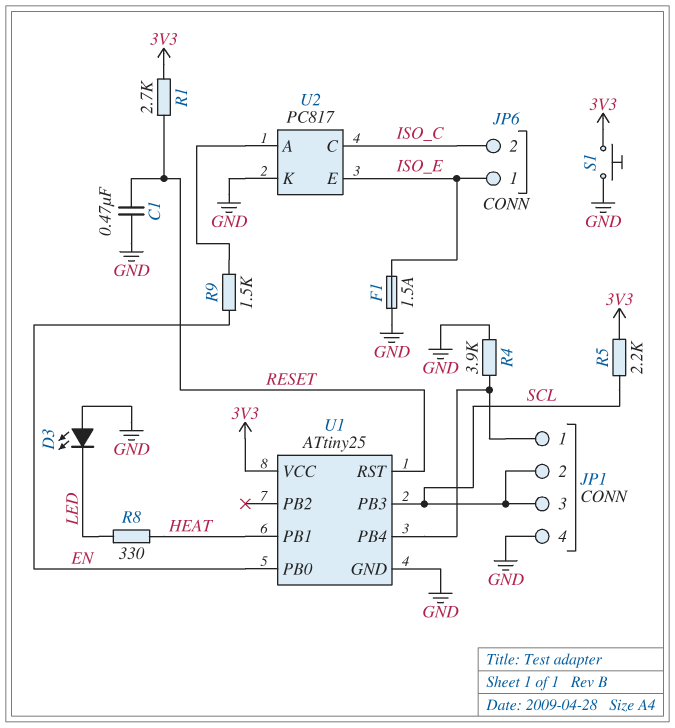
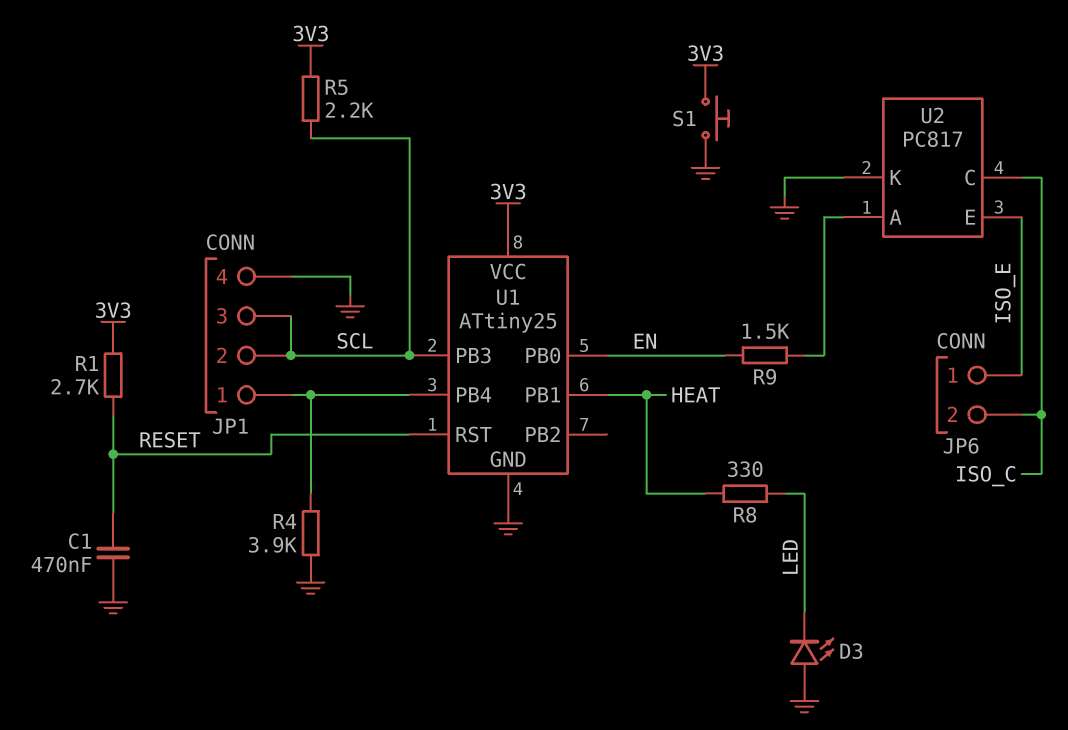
F1: 1.5A (GND, ISO_E) -> none

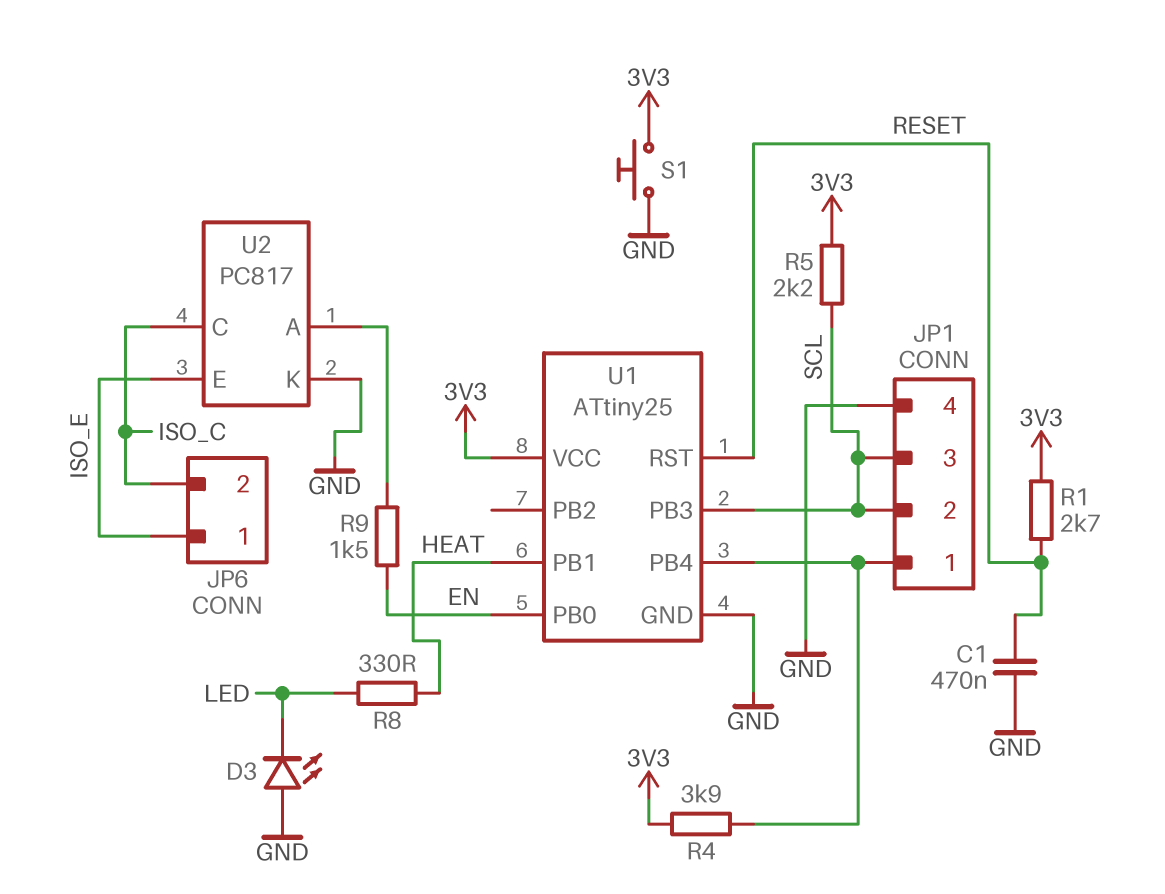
R4: 3.9k (GND, JP1/1) -> 3.9k (3V3, JP1/1)

